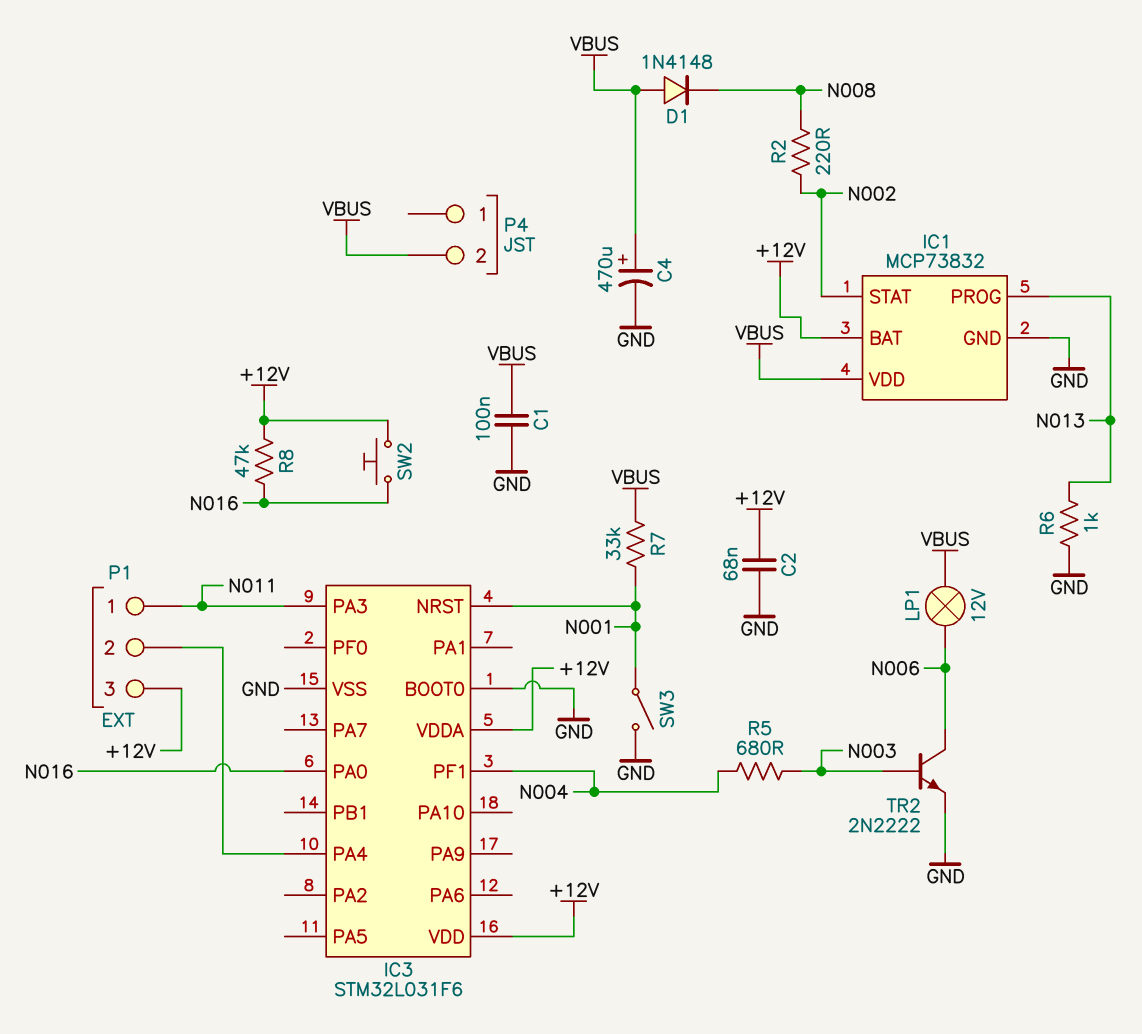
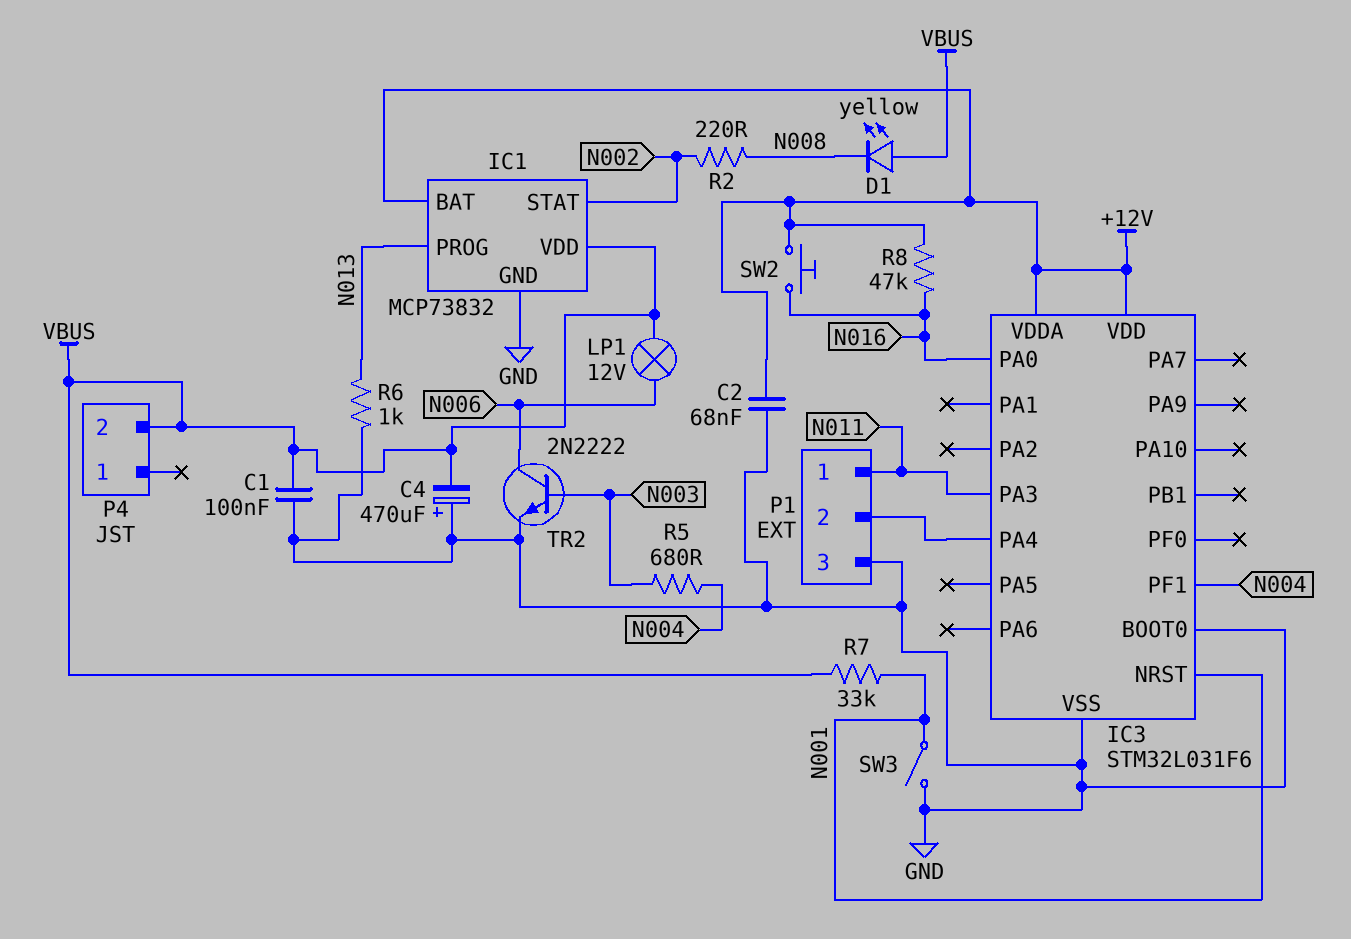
C4: 470uF (plus VBUS, minus GND) -> 470uF (plus GND, minus VBUS)
D1: diode 1N4148 (A VBUS, K N008) -> LED yellow (A VBUS, K N008)
P1 pin 3: +12V -> GND

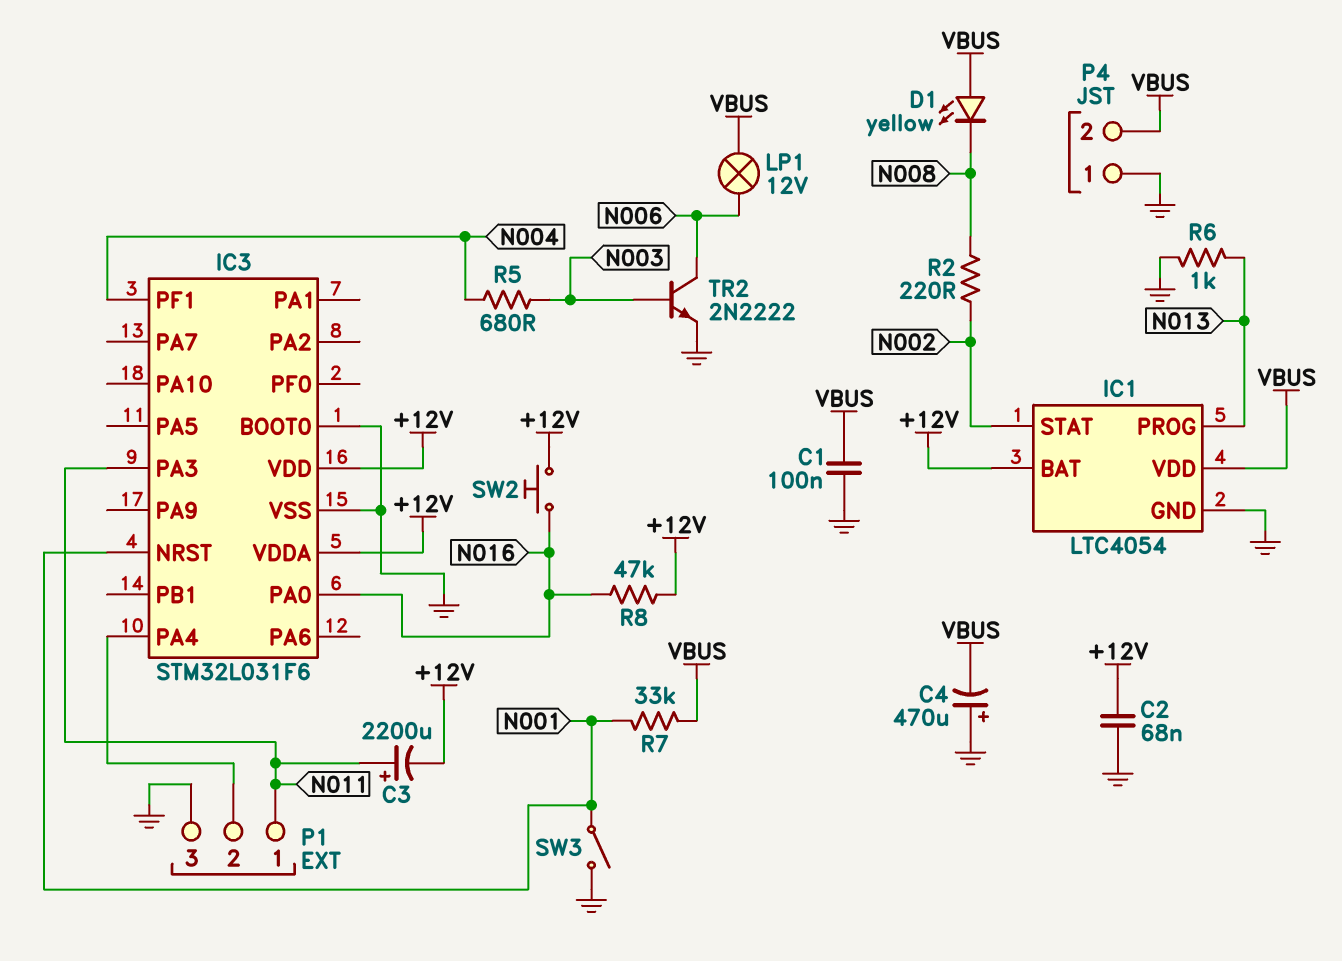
C3: none -> 2200uF (plus N011, minus +12V)
IC1: MCP73832 -> LTC4054
P4 pin 1: none -> GND

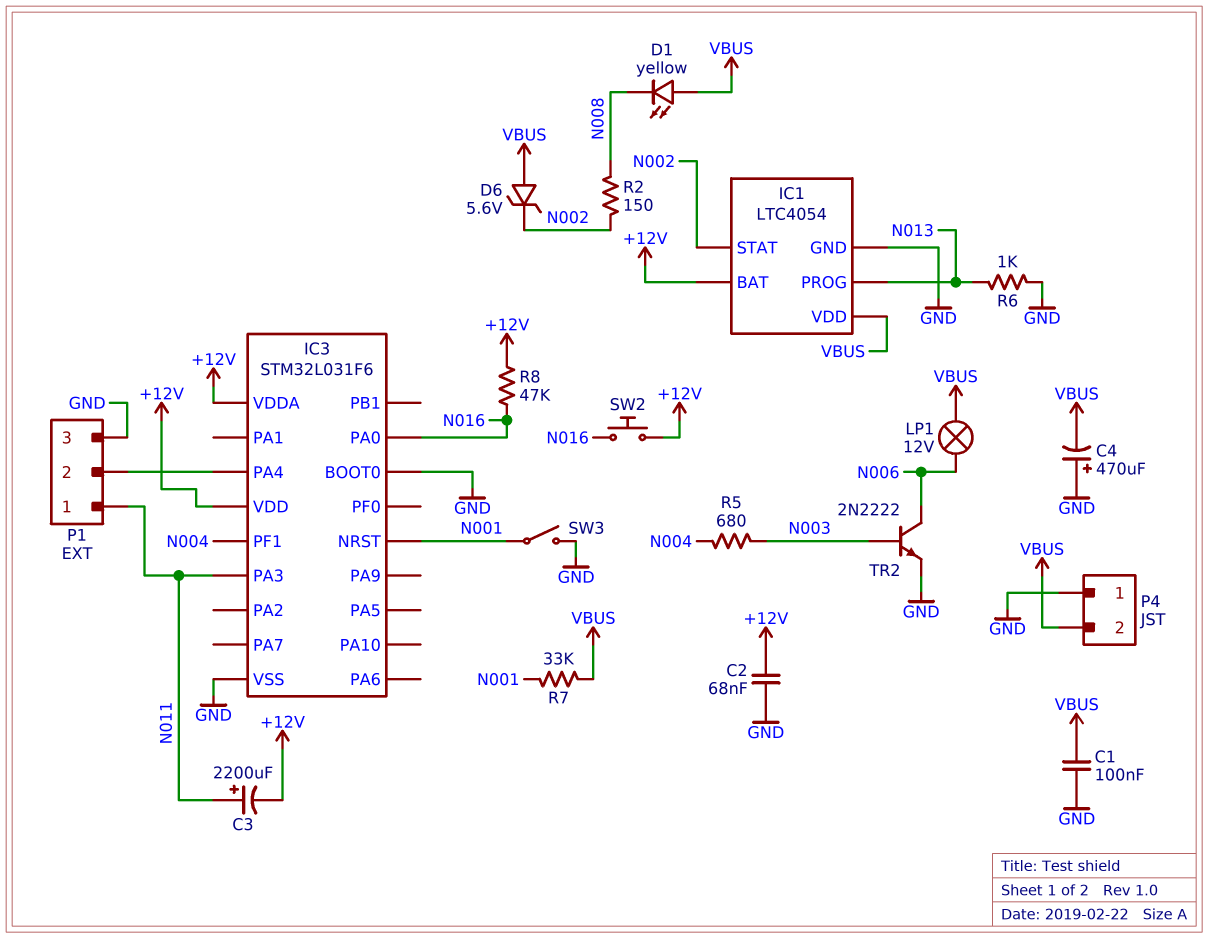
D6: none -> zener 5.6V (A VBUS, K N002)
R2: 220 (N002, N008) -> 150 (N002, N008)

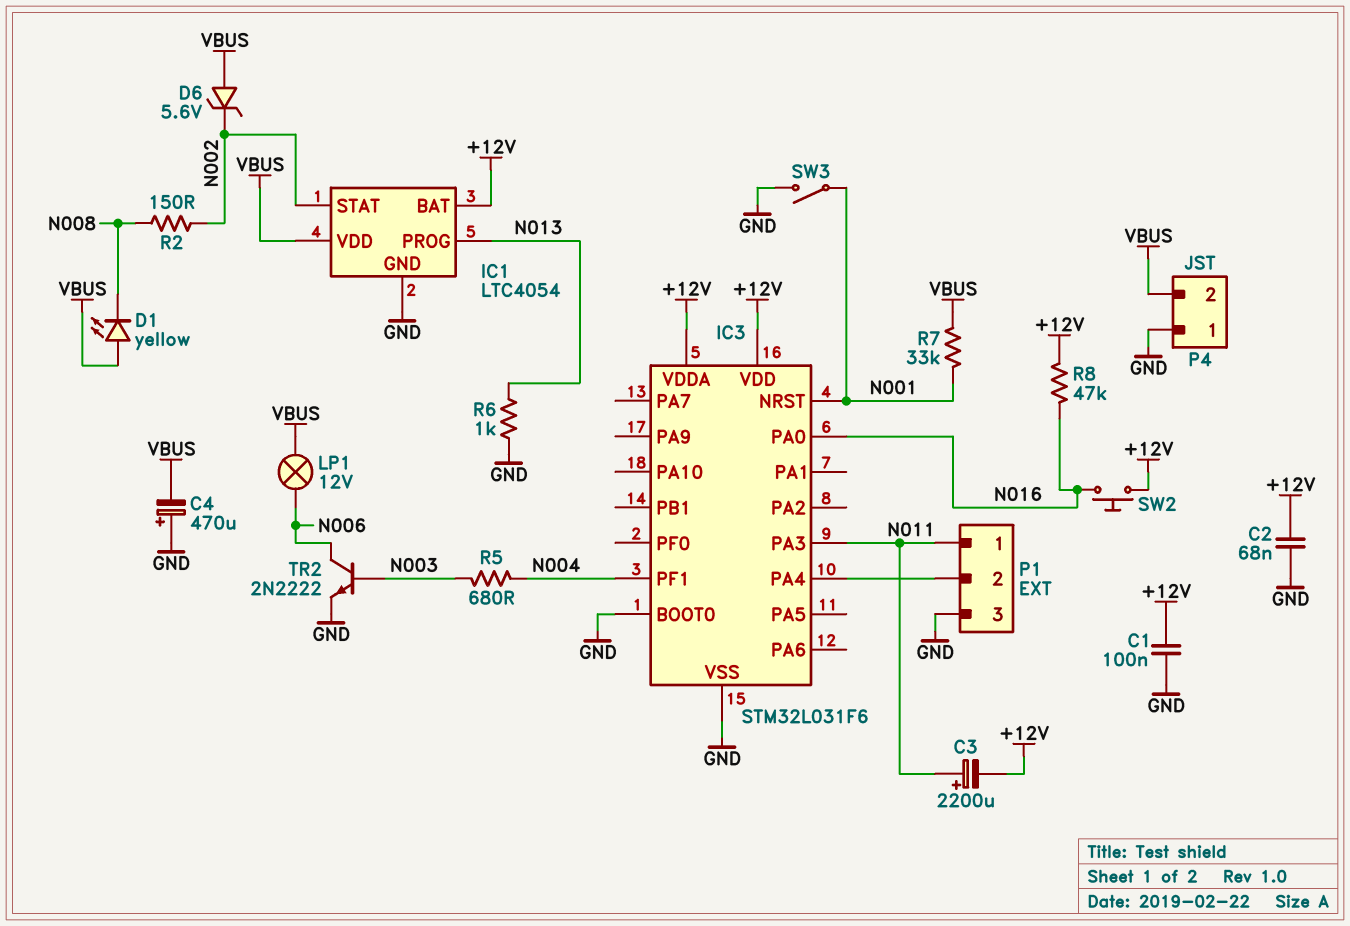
C1: 100nF (GND, VBUS) -> 100nF (+12V, GND)

